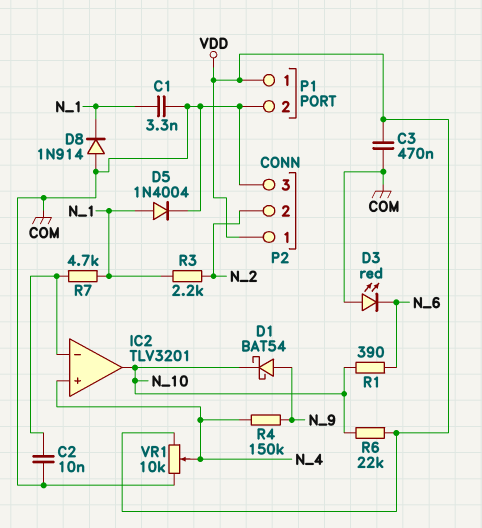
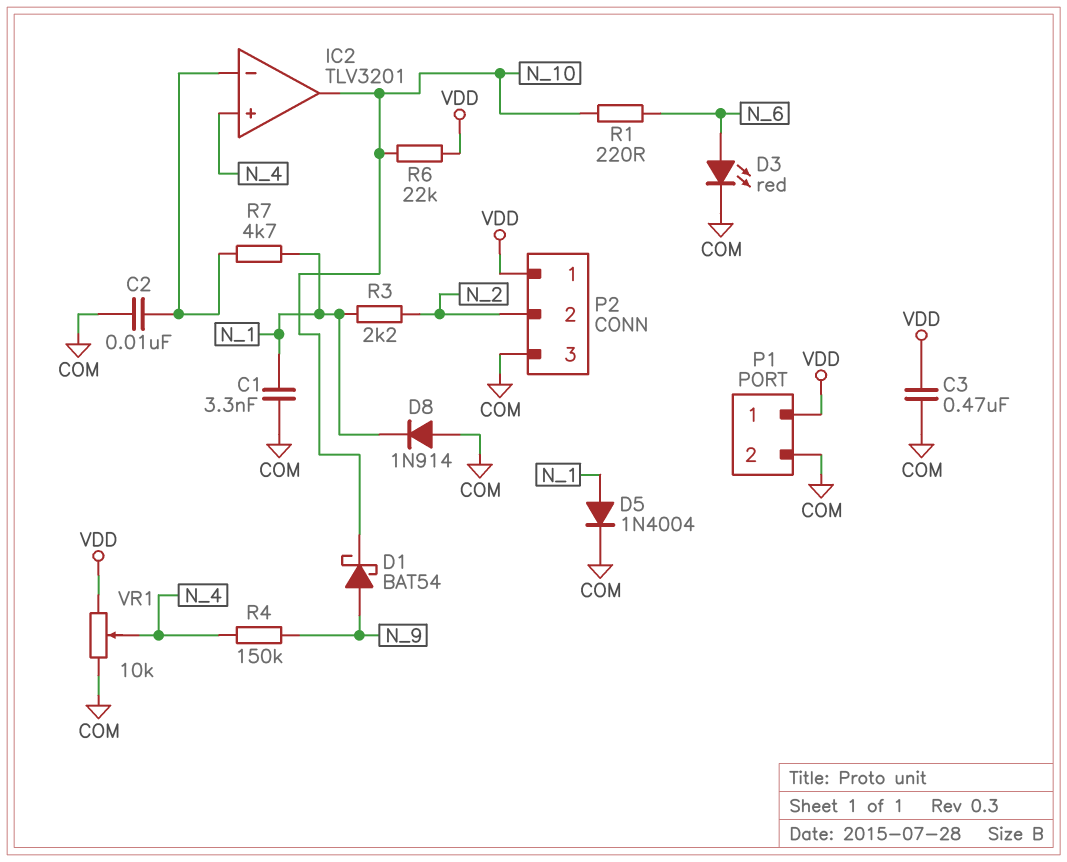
D3: LED red (A COM, K N_6) -> LED red (A N_6, K COM)
R1: 390 (N_6, N_10) -> 220 (N_6, N_10)

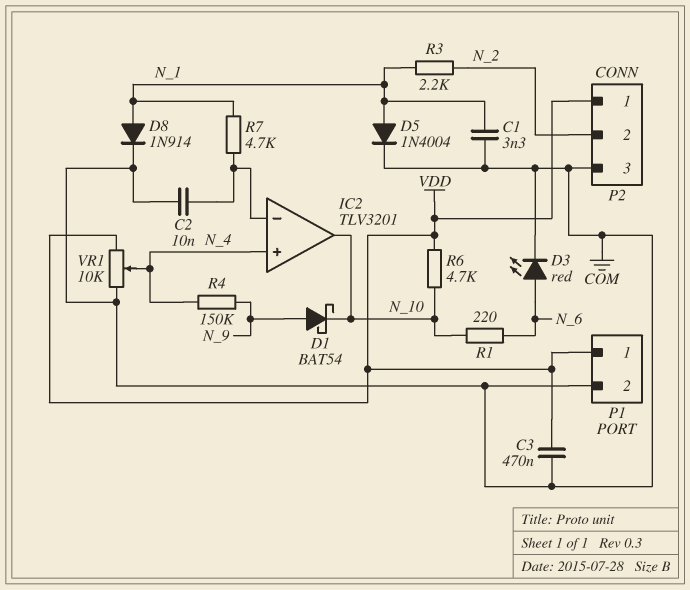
D8: diode 1N914 (A COM, K N_1) -> diode 1N914 (A N_1, K COM)
R6: 22k (N_10, VDD) -> 4.7k (N_10, VDD)

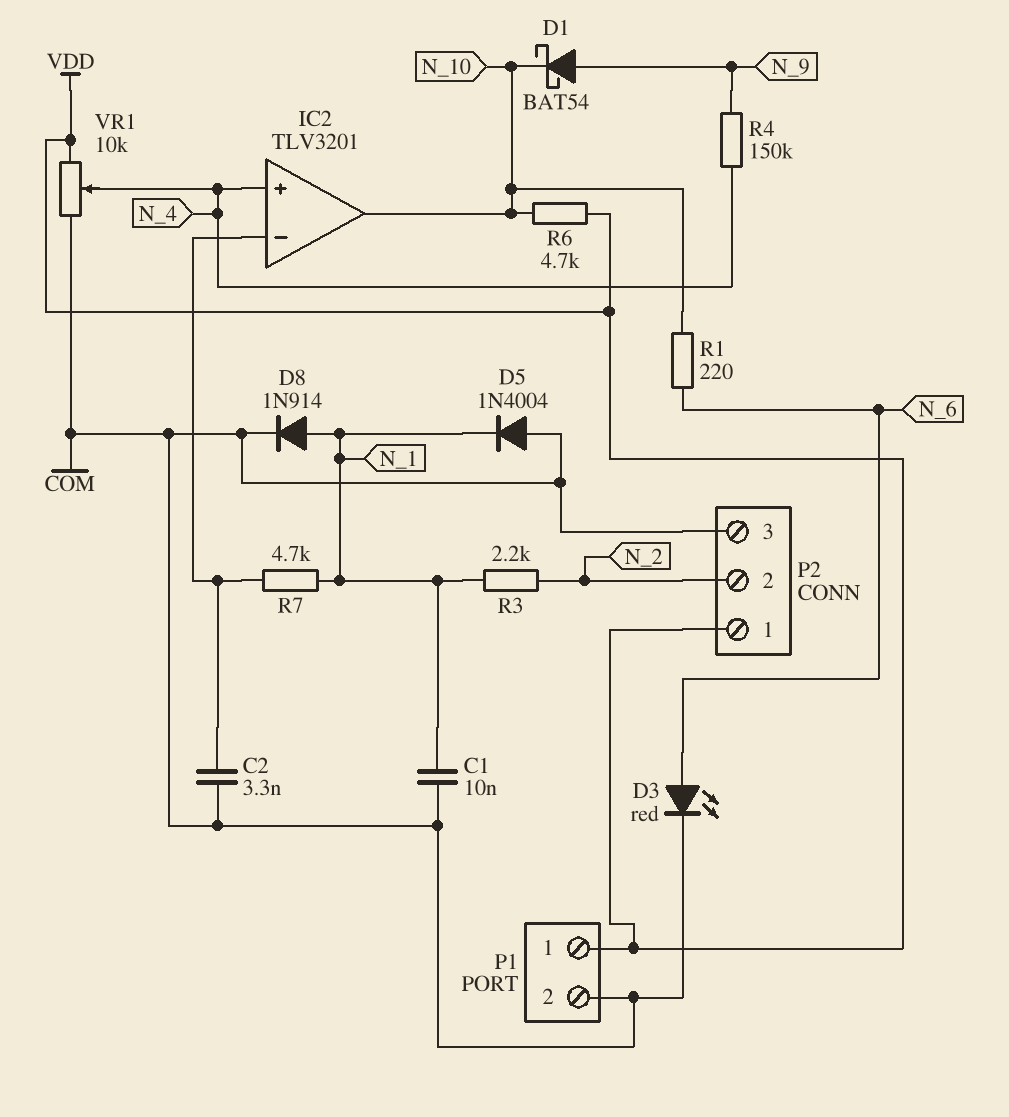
C1: 3.3nF (COM, N_1) -> 10nF (COM, N_1)
C2: 10nF (COM, IC2/in-) -> 3.3nF (COM, IC2/in-)
C3: 470nF (COM, VDD) -> none
D5: diode 1N4004 (A N_1, K COM) -> diode 1N4004 (A COM, K N_1)

